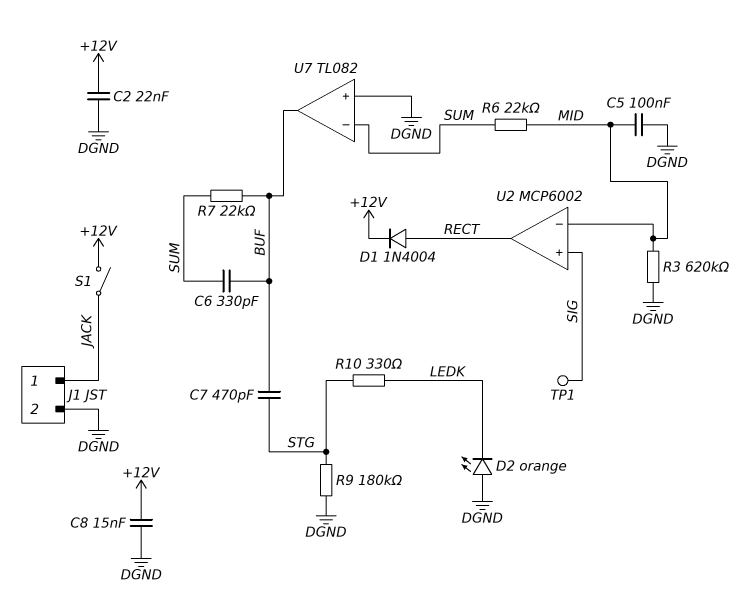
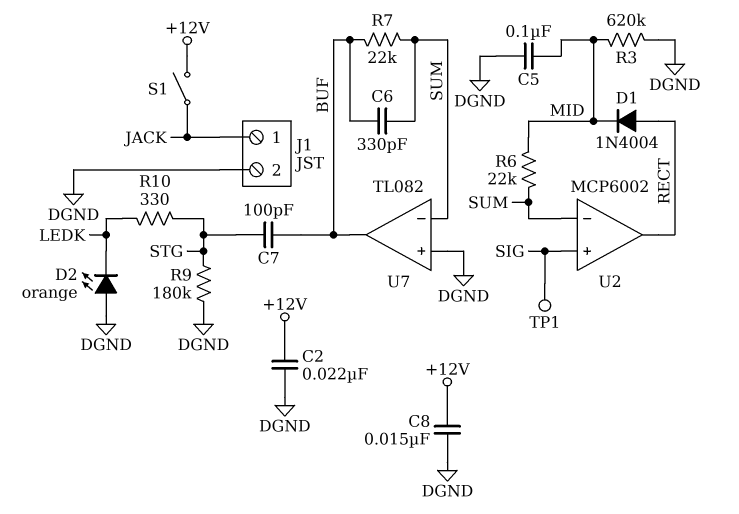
C7: 470pF (BUF, STG) -> 100pF (BUF, STG)
D1: diode 1N4004 (A RECT, K +12V) -> diode 1N4004 (A RECT, K MID)
U2 pin in-: MID -> SUM

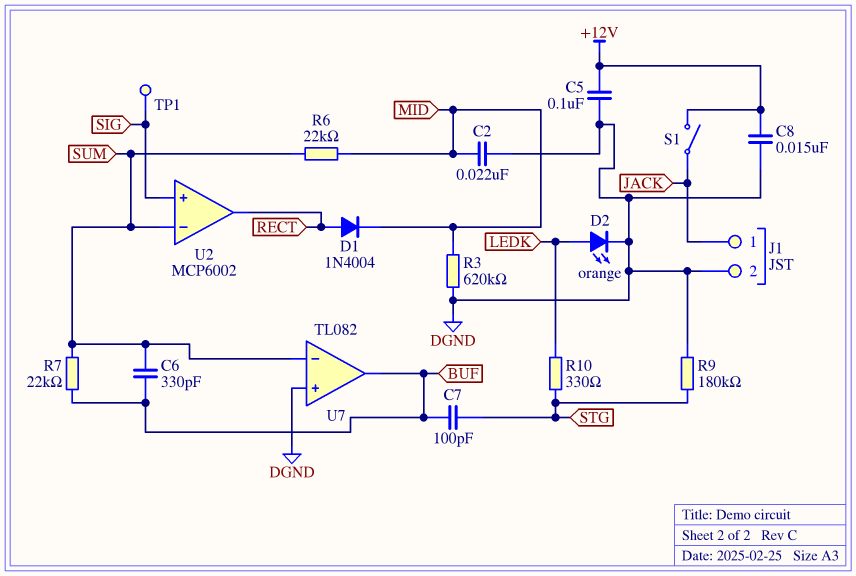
C2: 22nF (+12V, DGND) -> 22nF (DGND, MID)
C5: 100nF (DGND, MID) -> 100nF (+12V, DGND)
D2: LED orange (A DGND, K LEDK) -> LED orange (A LEDK, K DGND)

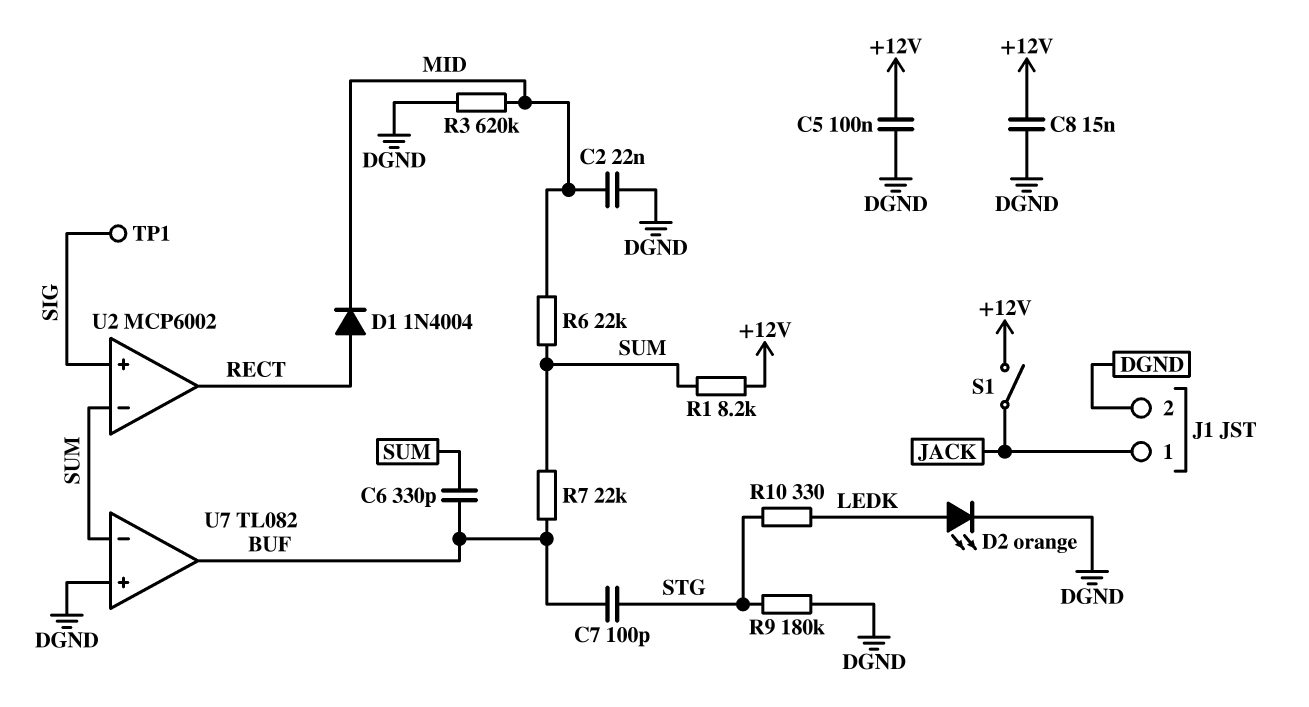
R1: none -> 8.2k (+12V, SUM)

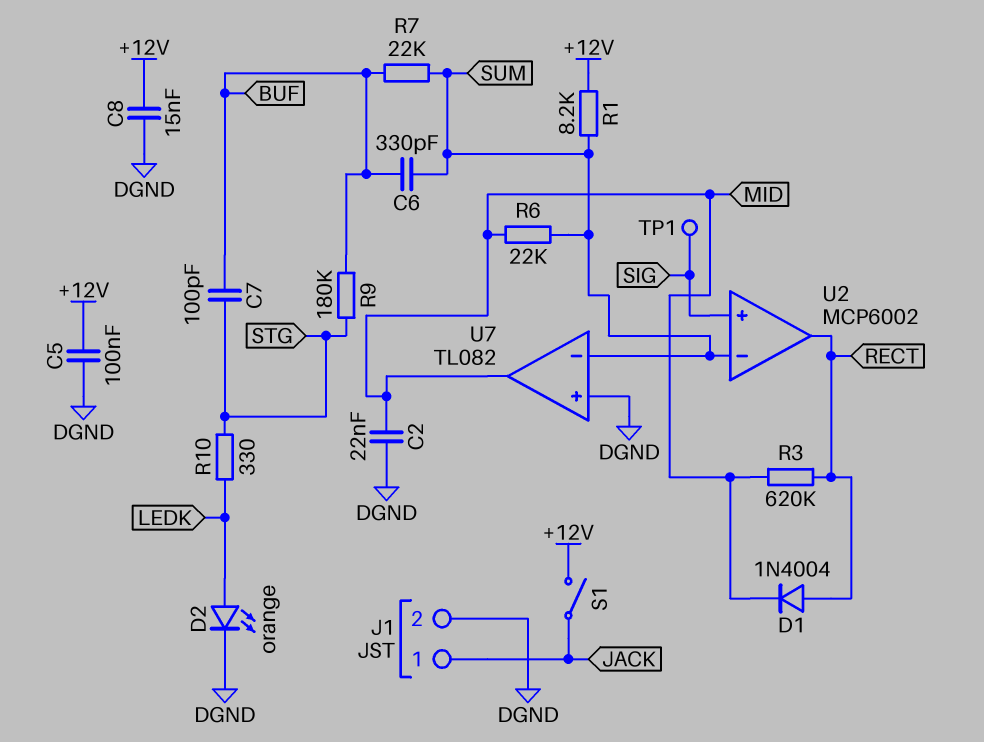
R3: 620k (DGND, MID) -> 620k (MID, RECT)
R9: 180k (DGND, STG) -> 180k (BUF, STG)
U7 pin out: BUF -> MID

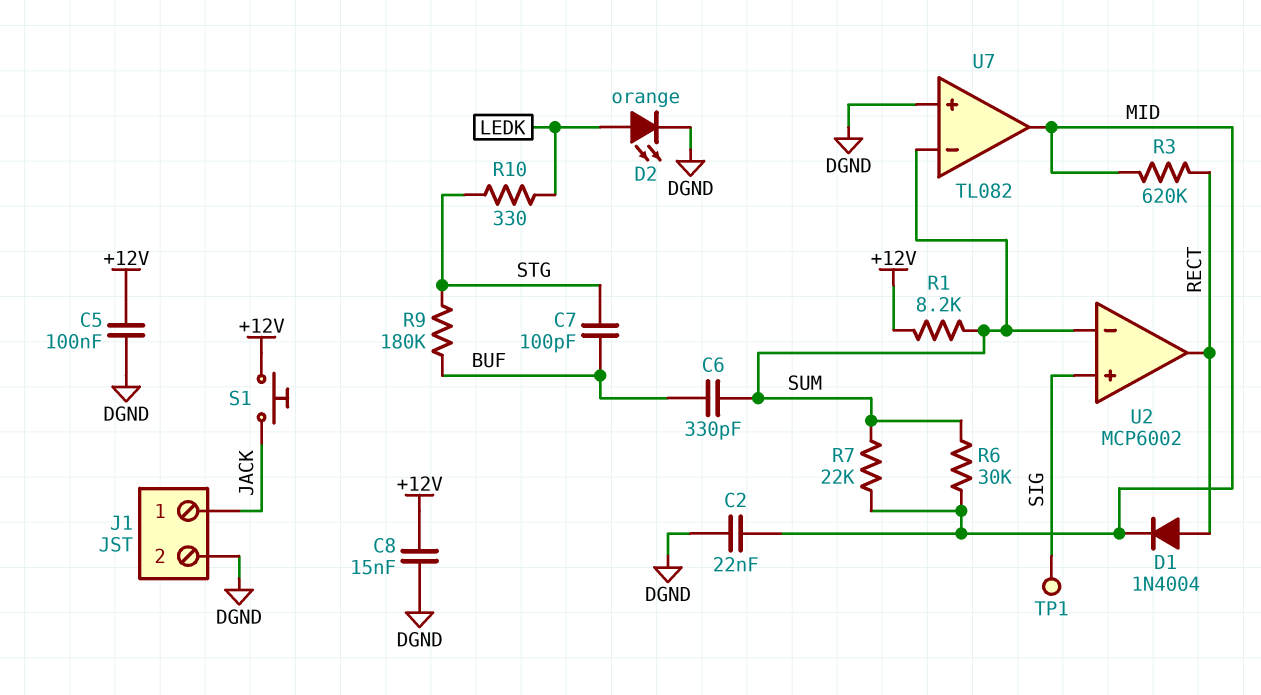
R6: 22k (MID, SUM) -> 30k (MID, SUM)
R7: 22k (BUF, SUM) -> 22k (MID, SUM)
S1: switch (+12V, JACK) -> button (+12V, JACK)

